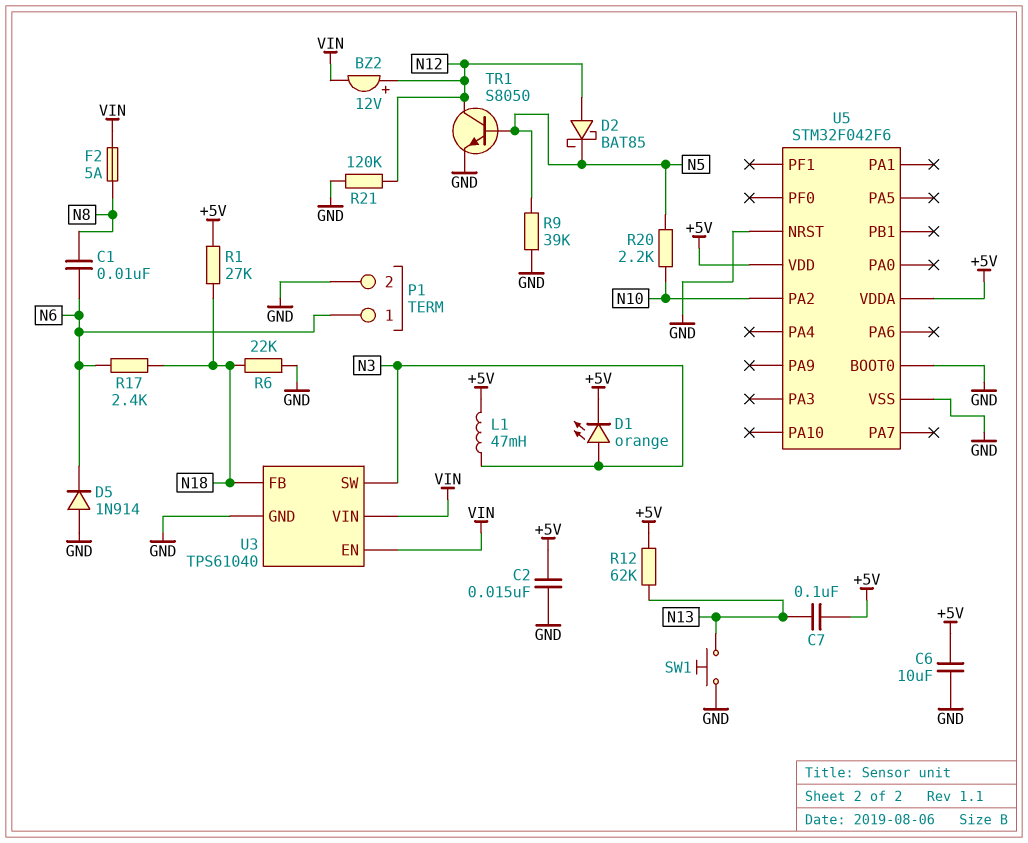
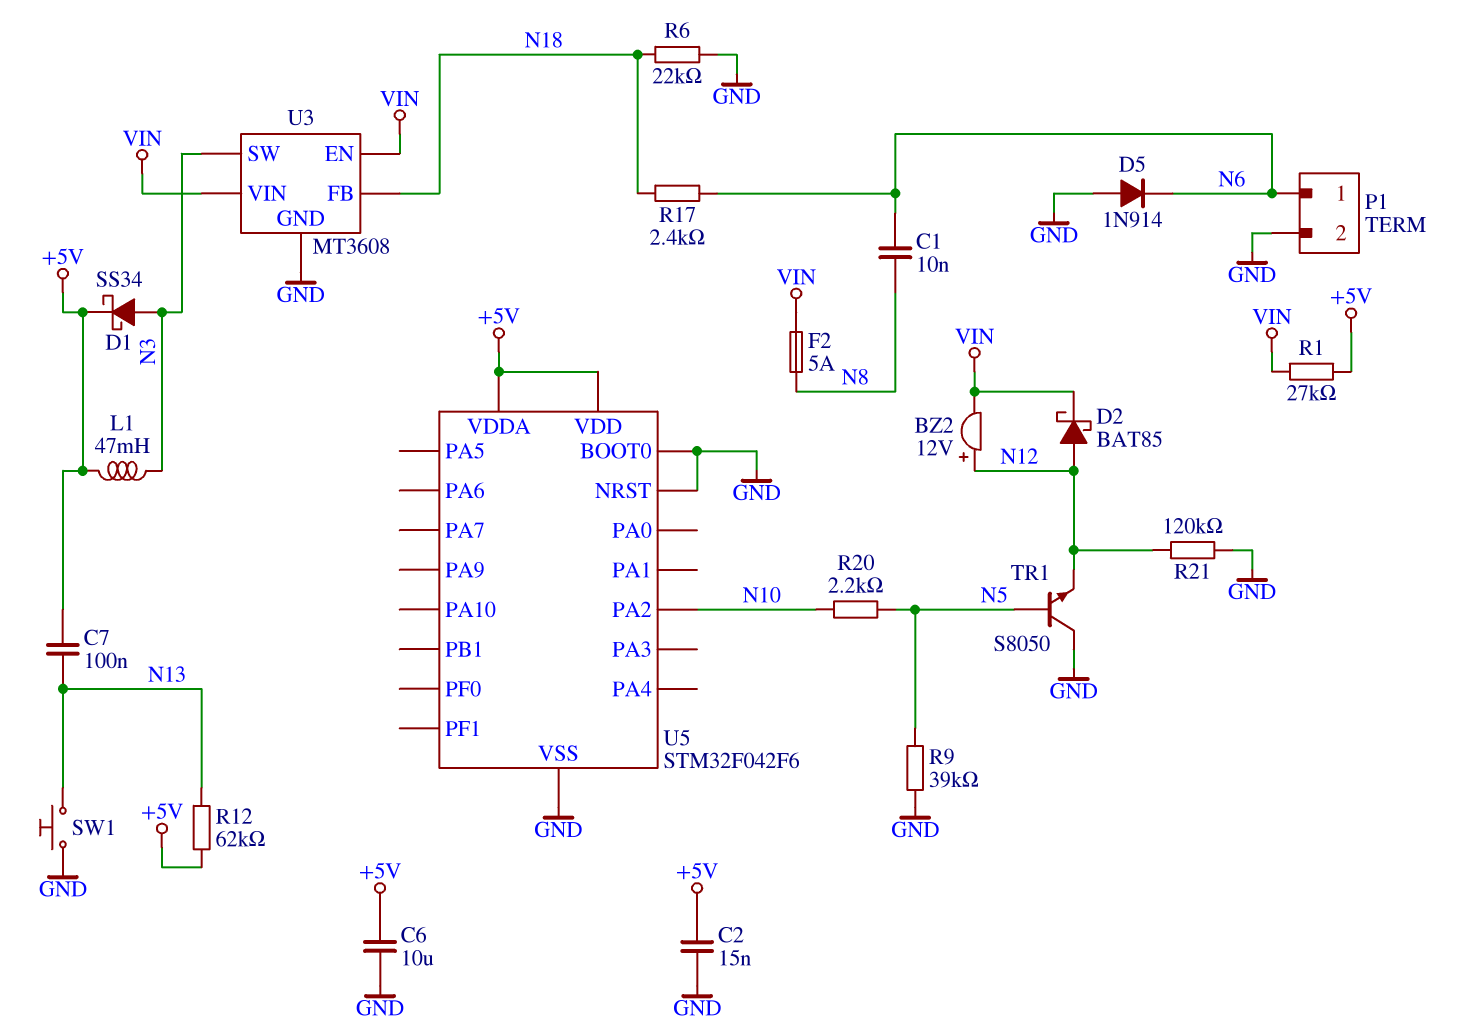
D1: LED orange (A N3, K +5V) -> schottky SS34 (A N3, K +5V)
D2: schottky BAT85 (A N12, K N5) -> schottky BAT85 (A N12, K VIN)
R1: 27k (+5V, N18) -> 27k (+5V, VIN)
TR1: NPN S8050 (B N5, C N12, E GND) -> NPN S8050 (B N5, C GND, E N12)
U3: TPS61040 -> MT3608

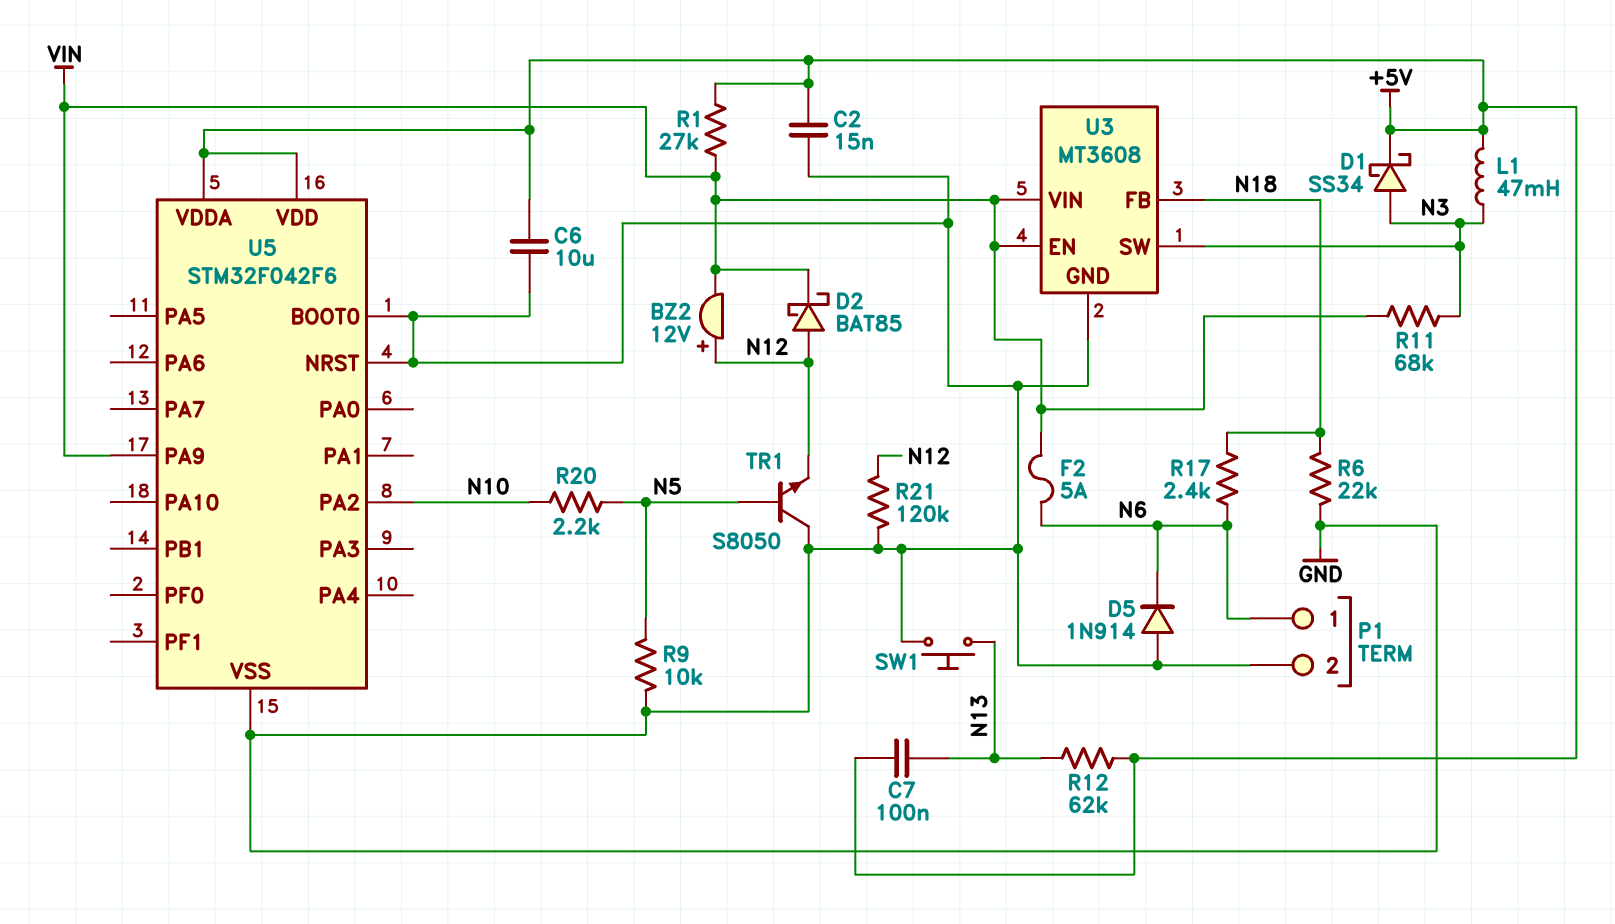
C1: 10nF (N6, N8) -> none
F2: 5A (N8, VIN) -> 5A (N6, VIN)
R9: 39k (GND, N5) -> 10k (GND, N5)
R11: none -> 68k (N3, VIN)
U5 pin PA9: none -> VIN

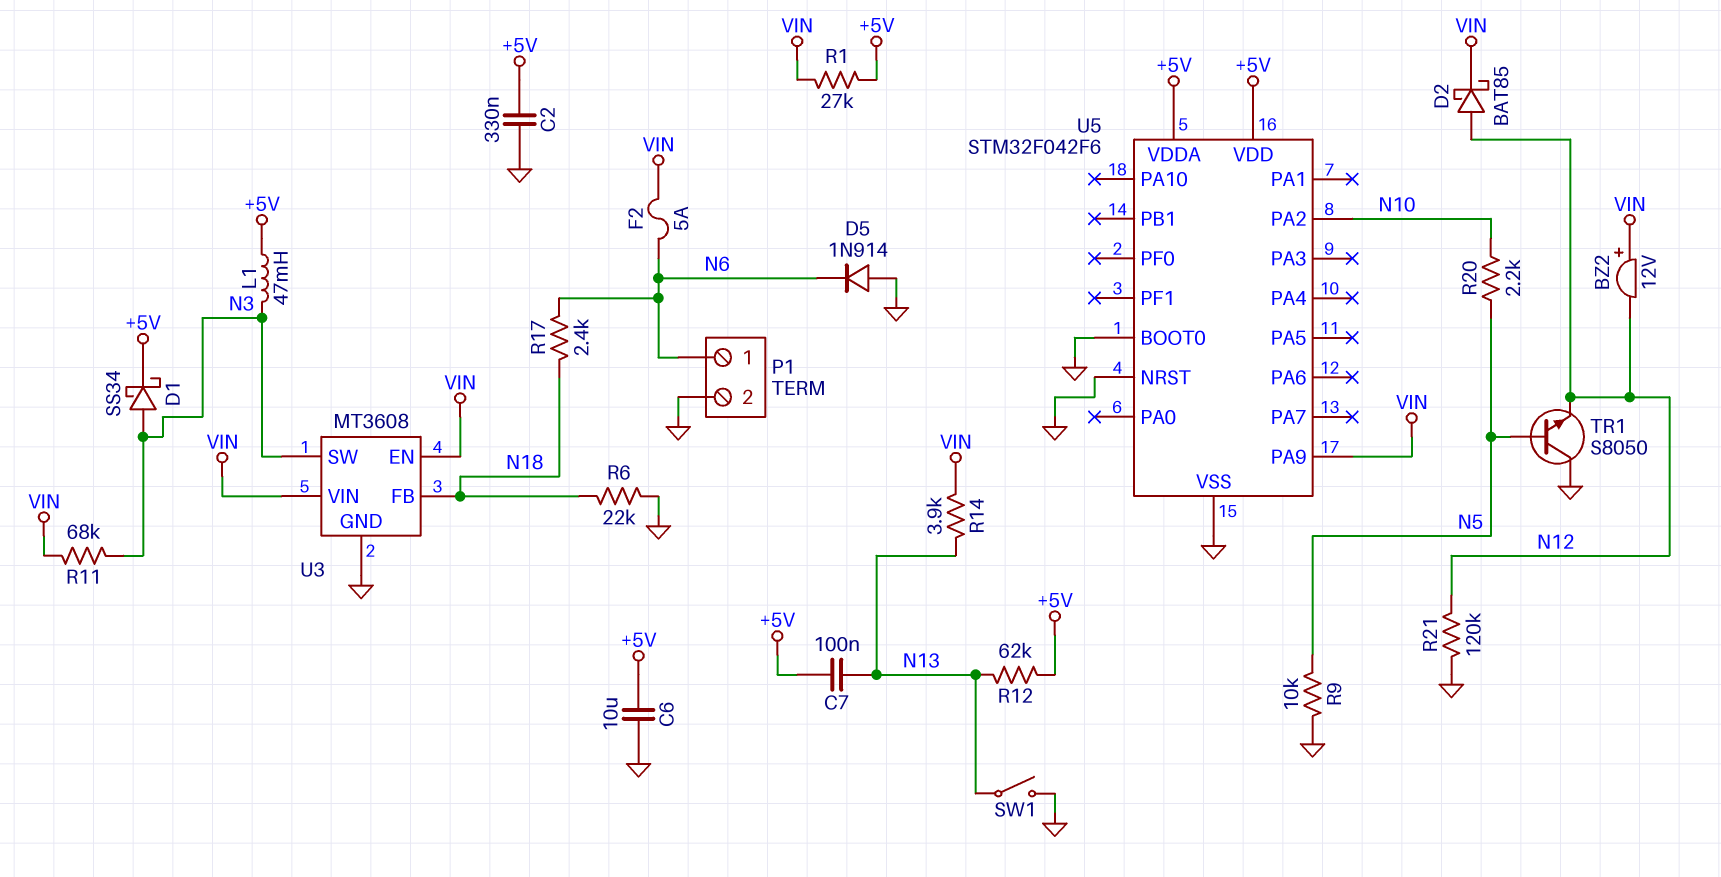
BZ2: buzzer 12V (plus N12, minus VIN) -> buzzer 12V (plus VIN, minus N12)
C2: 15nF (+5V, GND) -> 330nF (+5V, GND)
R14: none -> 3.9k (N13, VIN)
SW1: button (GND, N13) -> switch (GND, N13)

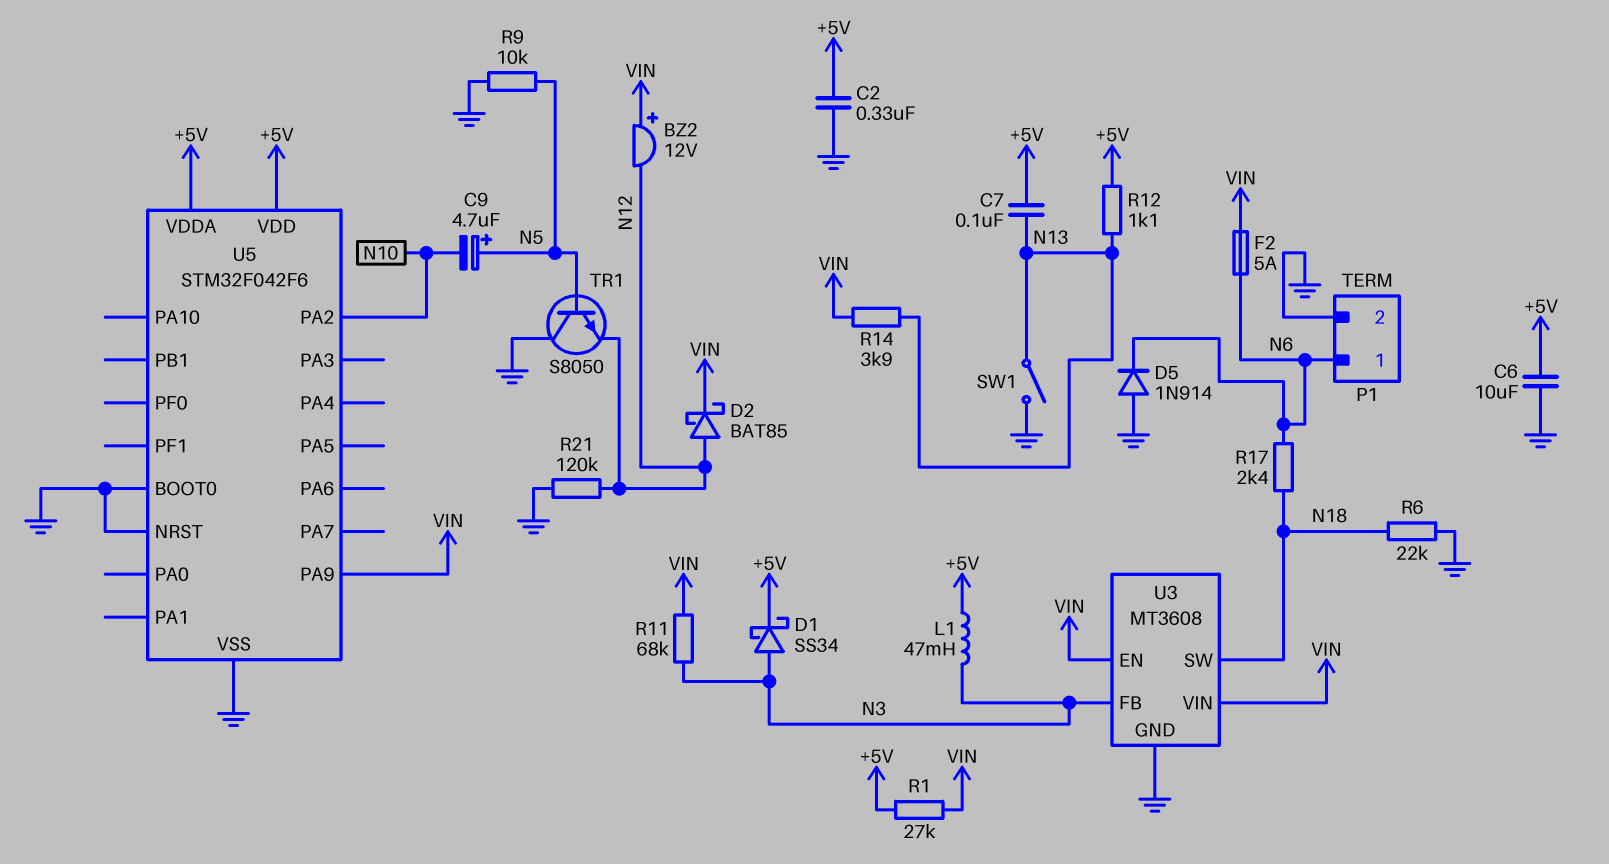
C9: none -> 4.7uF (plus N5, minus N10)
R12: 62k (+5V, N13) -> 1.1k (+5V, N13)
R20: 2.2k (N5, N10) -> none
U3 pin FB: N18 -> N3
U3 pin SW: N3 -> N18

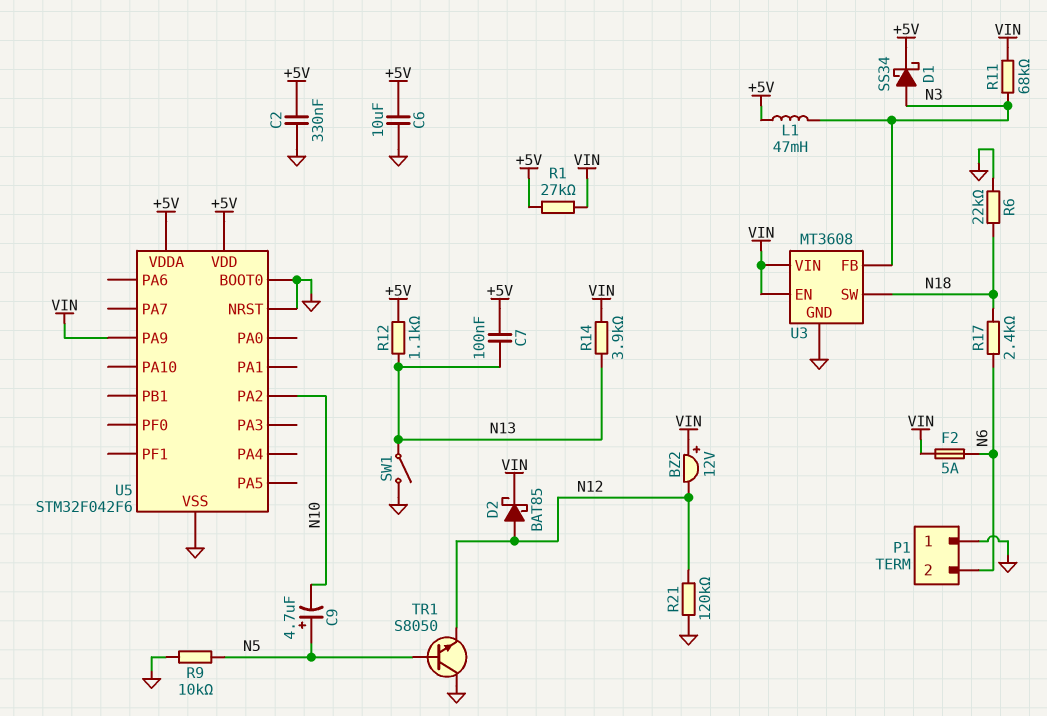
D5: diode 1N914 (A GND, K N6) -> none
P1 pin 1: N6 -> GND
P1 pin 2: GND -> N6

